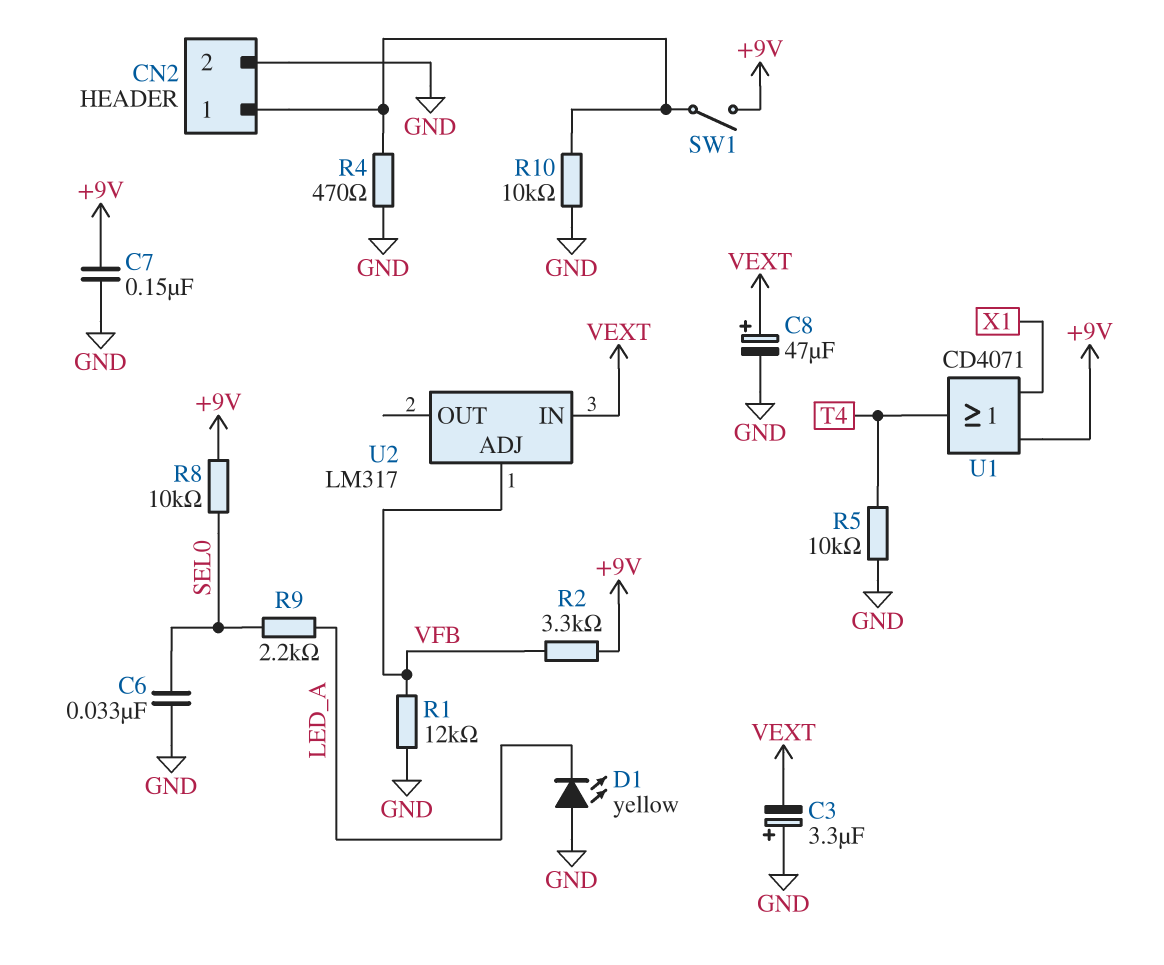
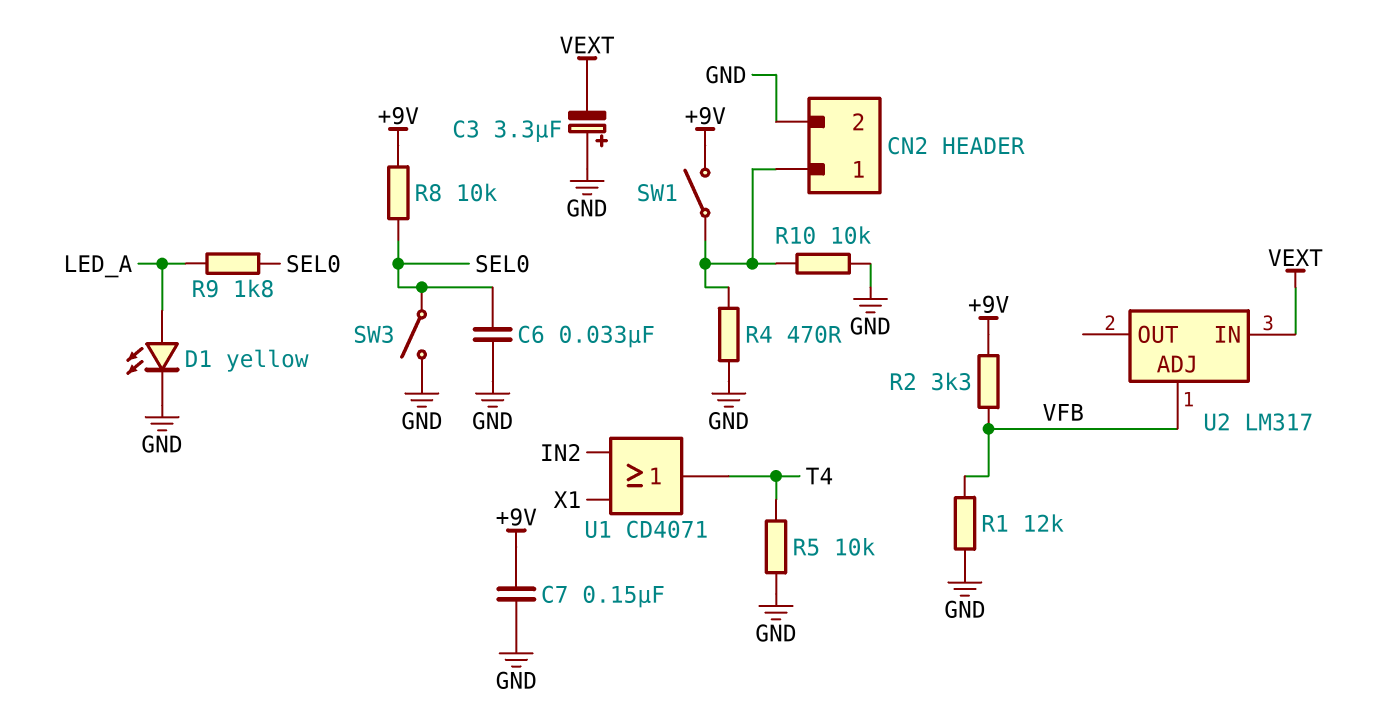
C8: 47uF (plus VEXT, minus GND) -> none
D1: LED yellow (A GND, K LED_A) -> LED yellow (A LED_A, K GND)
R9: 2.2k (LED_A, SEL0) -> 1.8k (LED_A, SEL0)
SW3: none -> switch (GND, SEL0)
U1: OR CD4071 (in +9V, in X1, out T4) -> OR CD4071 (in IN2, in X1, out T4)

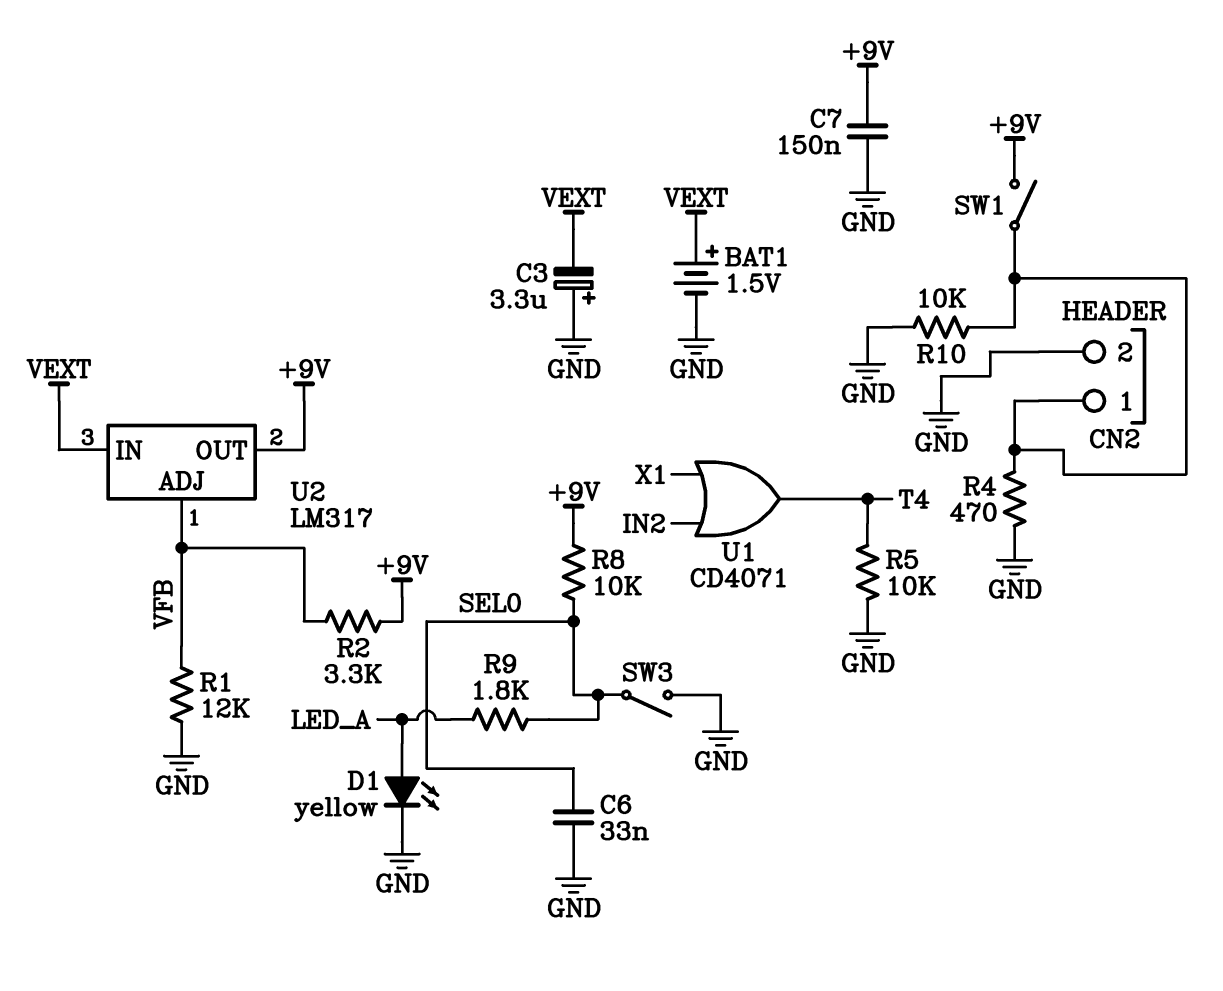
BAT1: none -> 1.5V (plus VEXT, minus GND)
U2 pin OUT: none -> +9V

